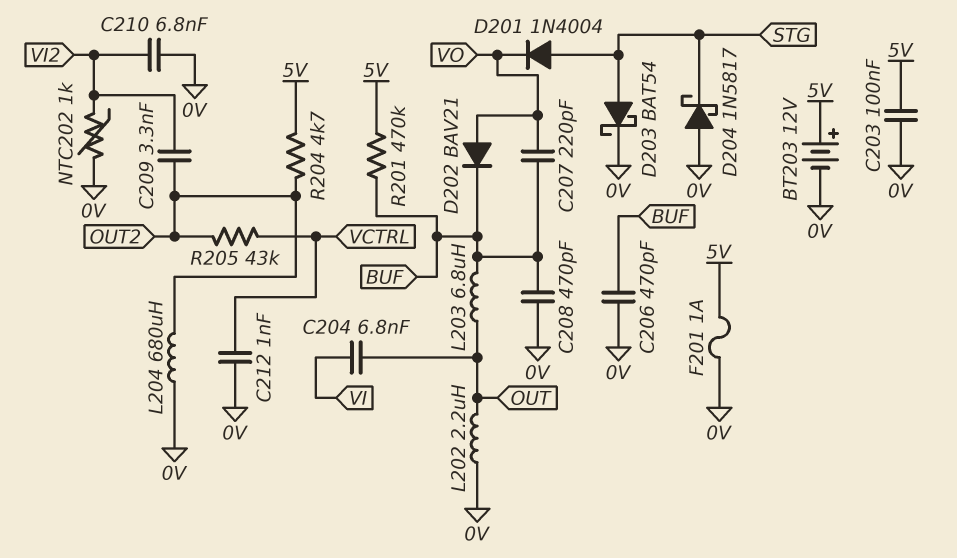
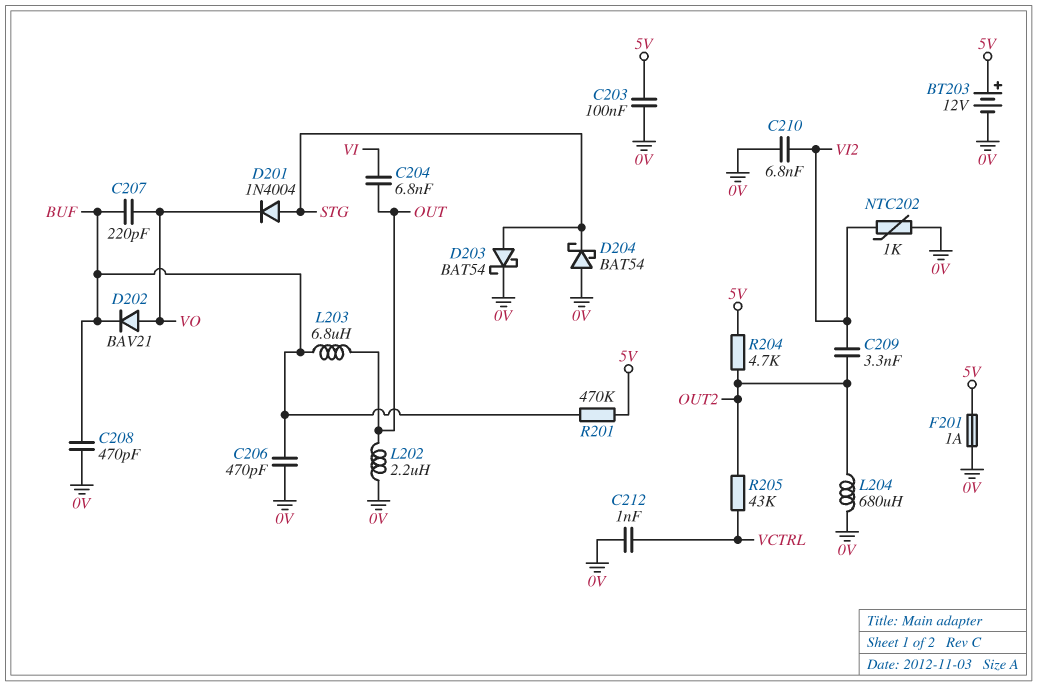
D204: schottky 1N5817 (A 0V, K STG) -> schottky BAT54 (A 0V, K STG)

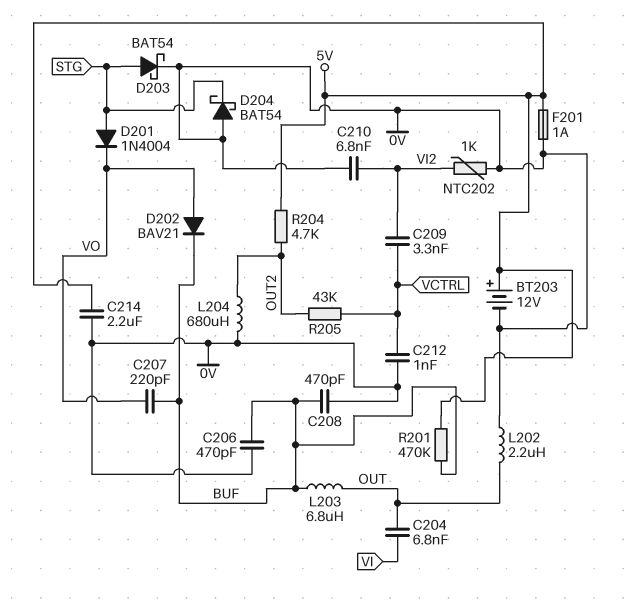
C203: 100nF (0V, 5V) -> none
C209: 3.3nF (OUT2, VI2) -> 3.3nF (VCTRL, VI2)
C214: none -> 2.2uF (0V, 5V)

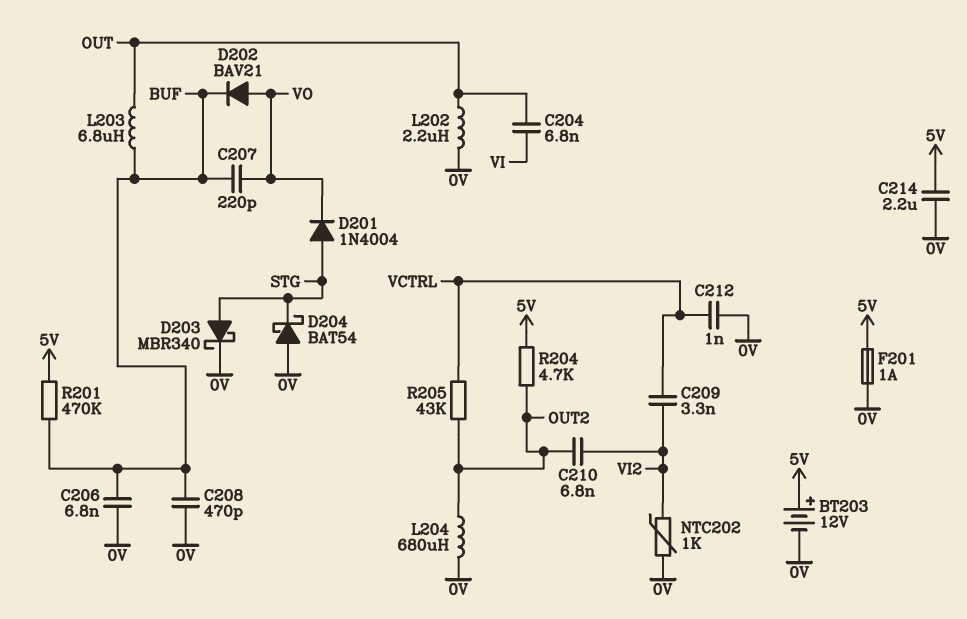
C206: 470pF (0V, BUF) -> 6.8nF (0V, BUF)
C210: 6.8nF (0V, VI2) -> 6.8nF (OUT2, VI2)
D203: schottky BAT54 (A STG, K 0V) -> schottky MBR340 (A STG, K 0V)

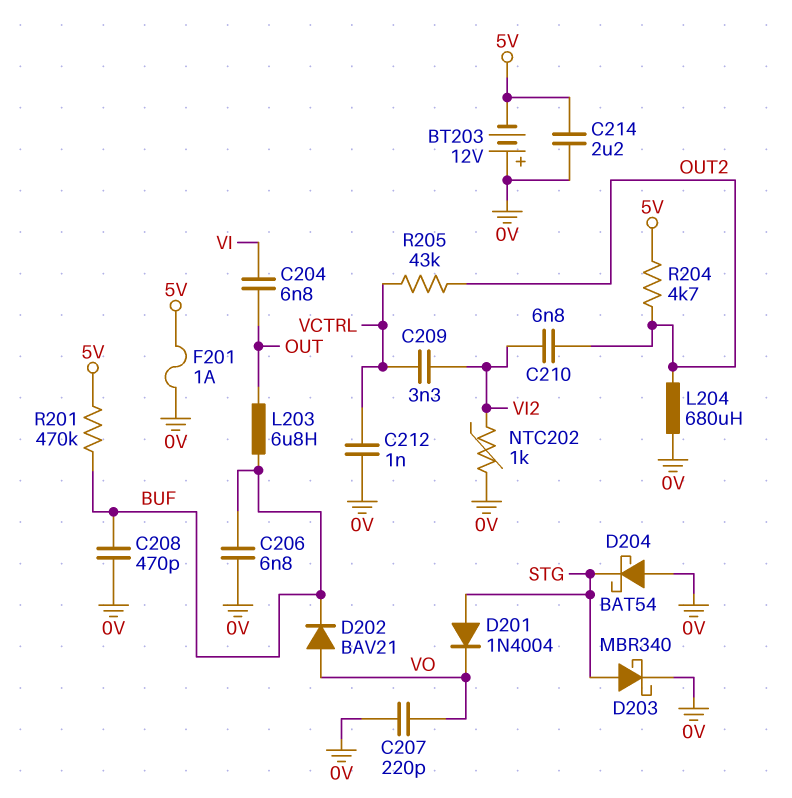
BT203: 12V (plus 5V, minus 0V) -> 12V (plus 0V, minus 5V)
C207: 220pF (BUF, VO) -> 220pF (0V, VO)
L202: 2.2uH (0V, OUT) -> none

